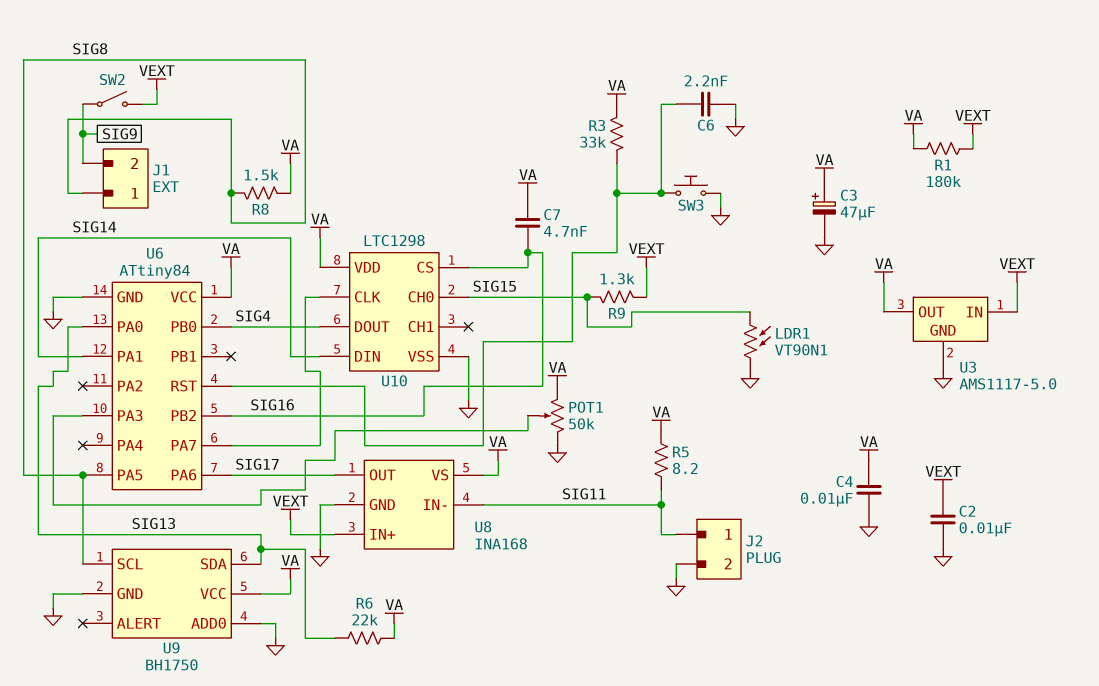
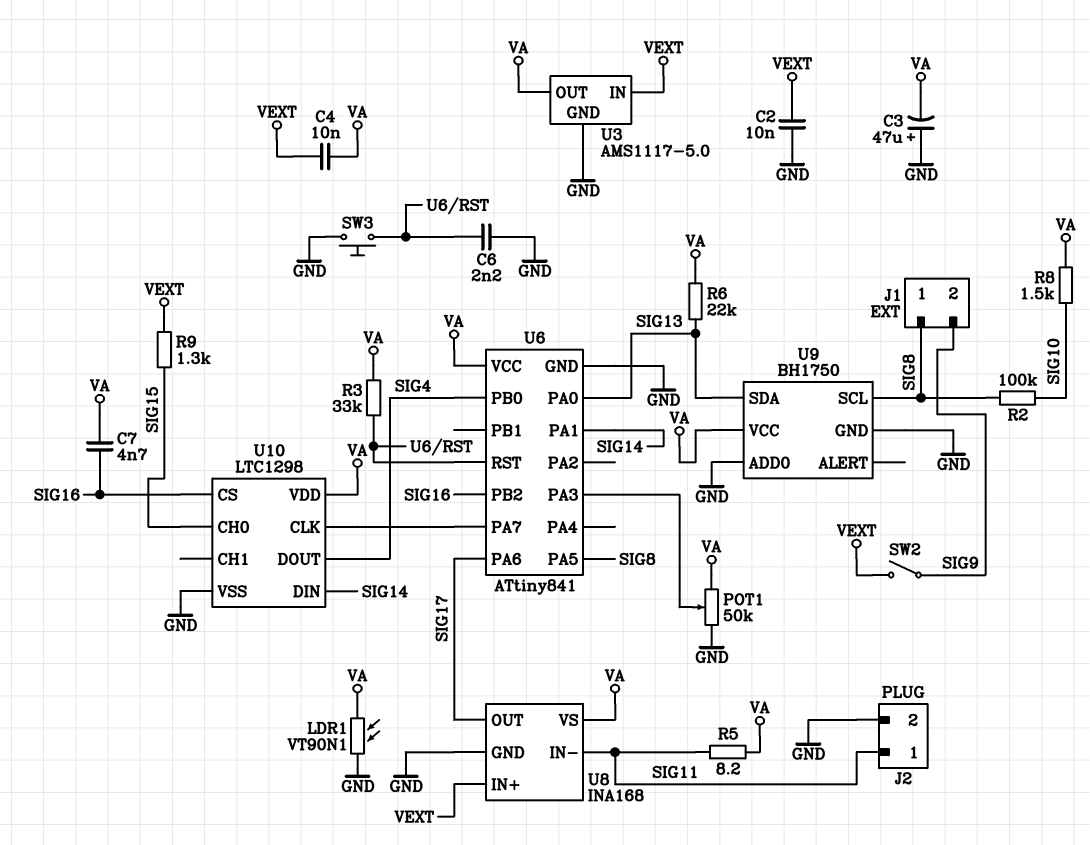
C3: 47uF (plus VA, minus GND) -> 47uF (plus GND, minus VA)
C4: 10nF (GND, VA) -> 10nF (VA, VEXT)
LDR1: VT90N1 (GND, SIG15) -> VT90N1 (GND, VA)
R1: 180k (VA, VEXT) -> none
R2: none -> 100k (SIG8, SIG10)
R8: 1.5k (SIG8, VA) -> 1.5k (SIG10, VA)
U6: ATtiny84 -> ATtiny841

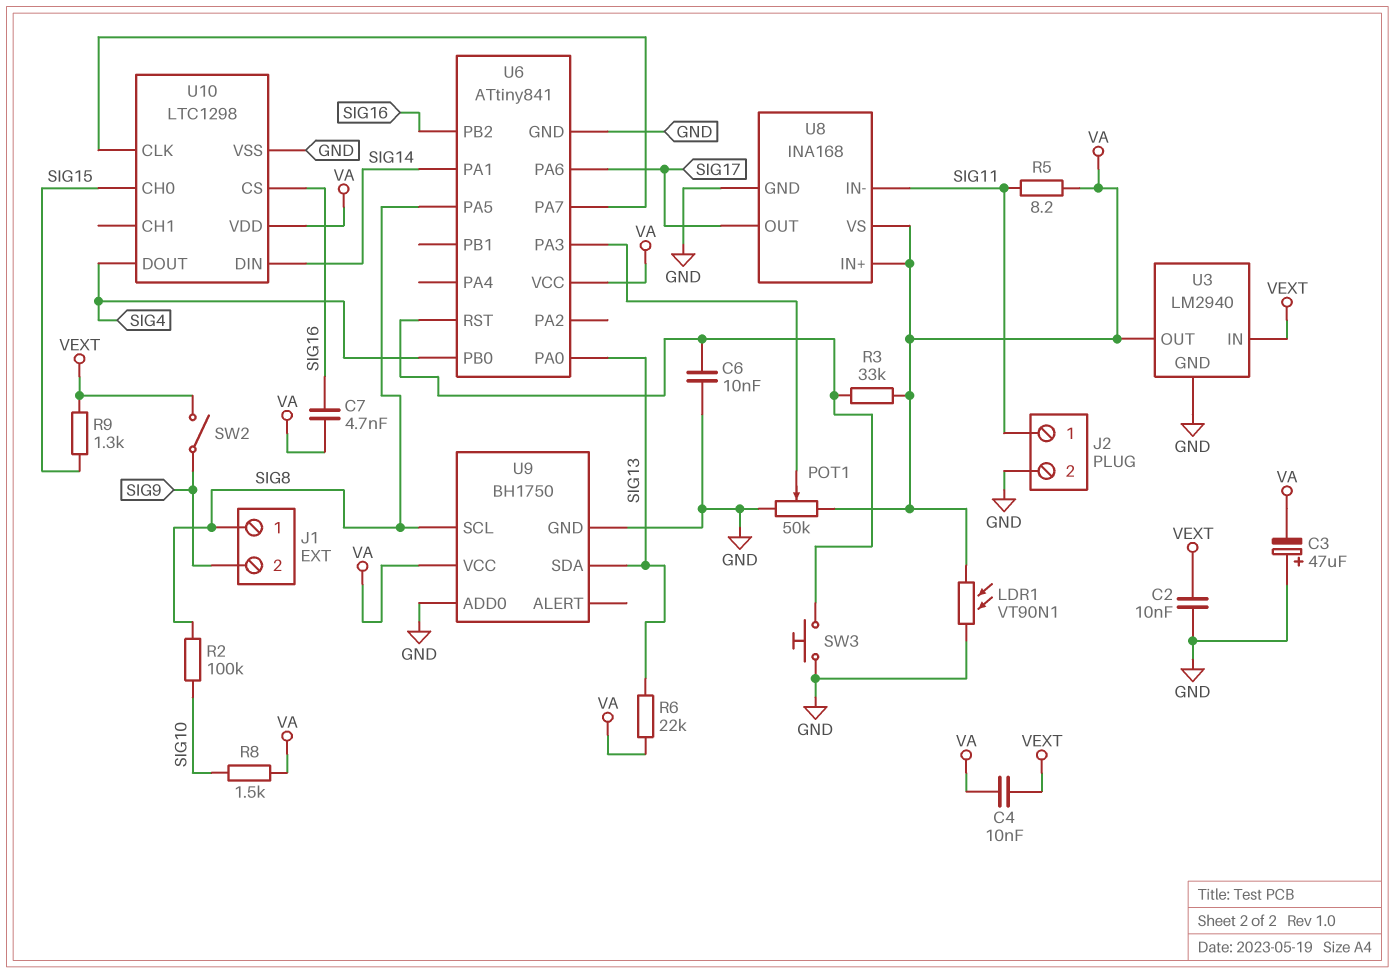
C6: 2.2nF (GND, U6/RST) -> 10nF (GND, U6/RST)
U3: AMS1117-5.0 -> LM2940
U8 pin IN+: VEXT -> VA

